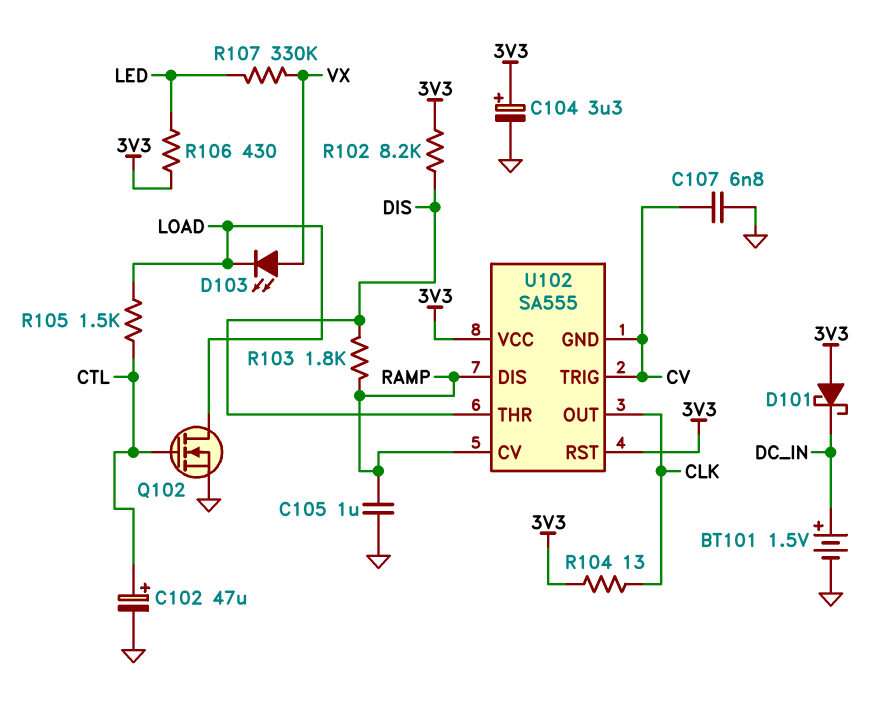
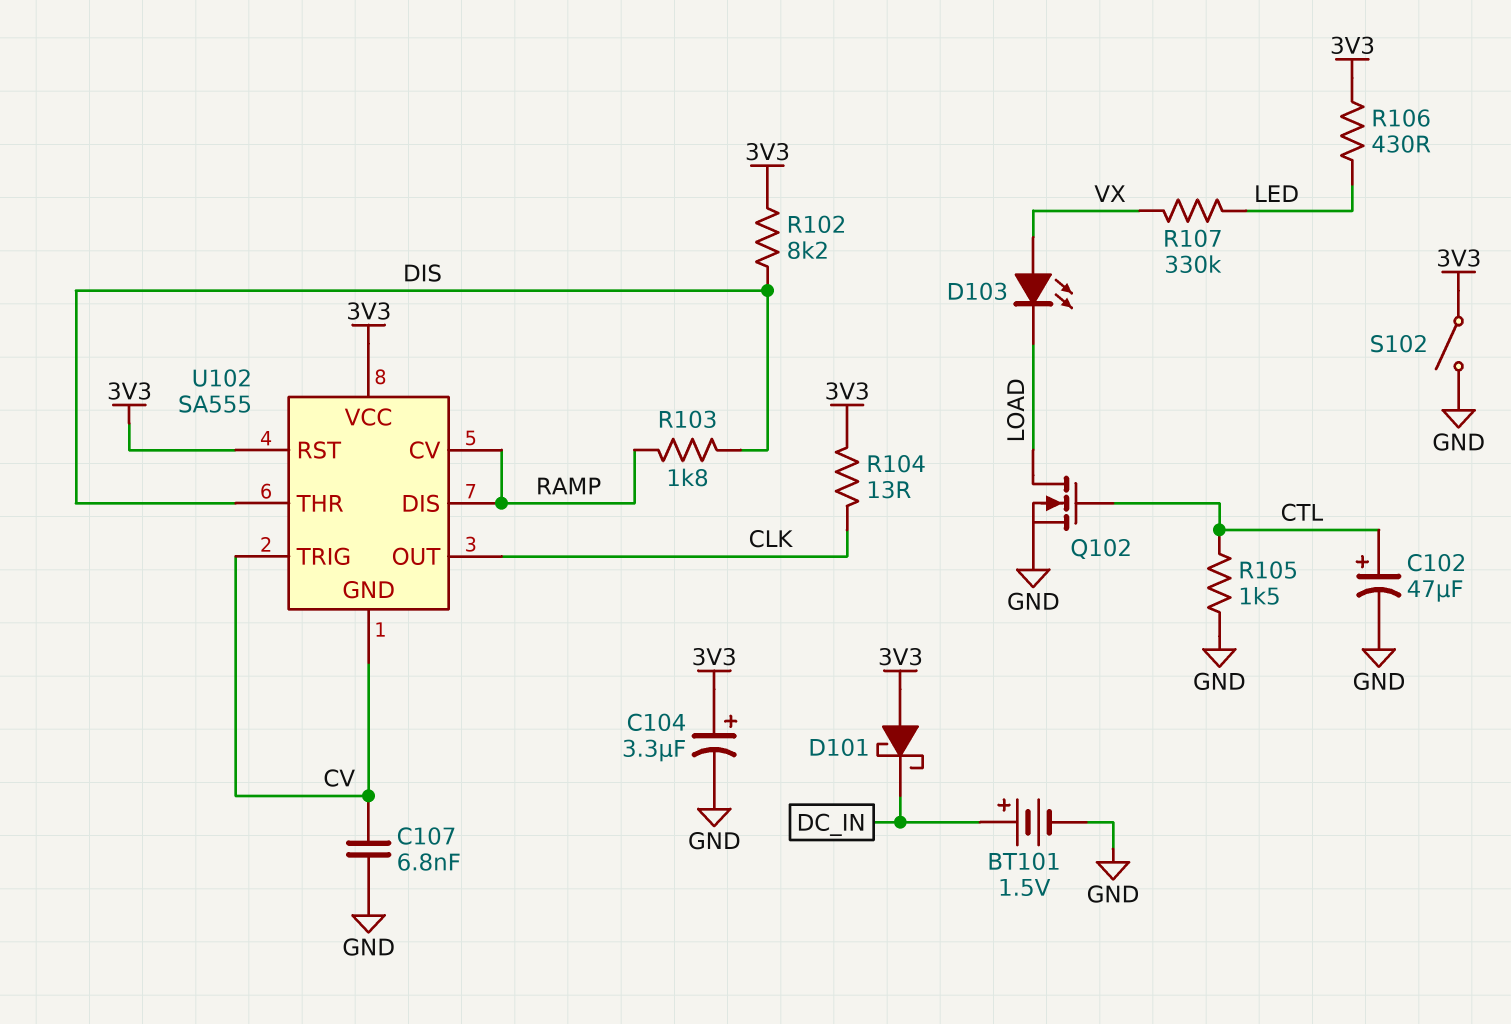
C105: 1uF (GND, RAMP) -> none
R105: 1.5k (CTL, LOAD) -> 1.5k (CTL, GND)
S102: none -> switch (3V3, GND)

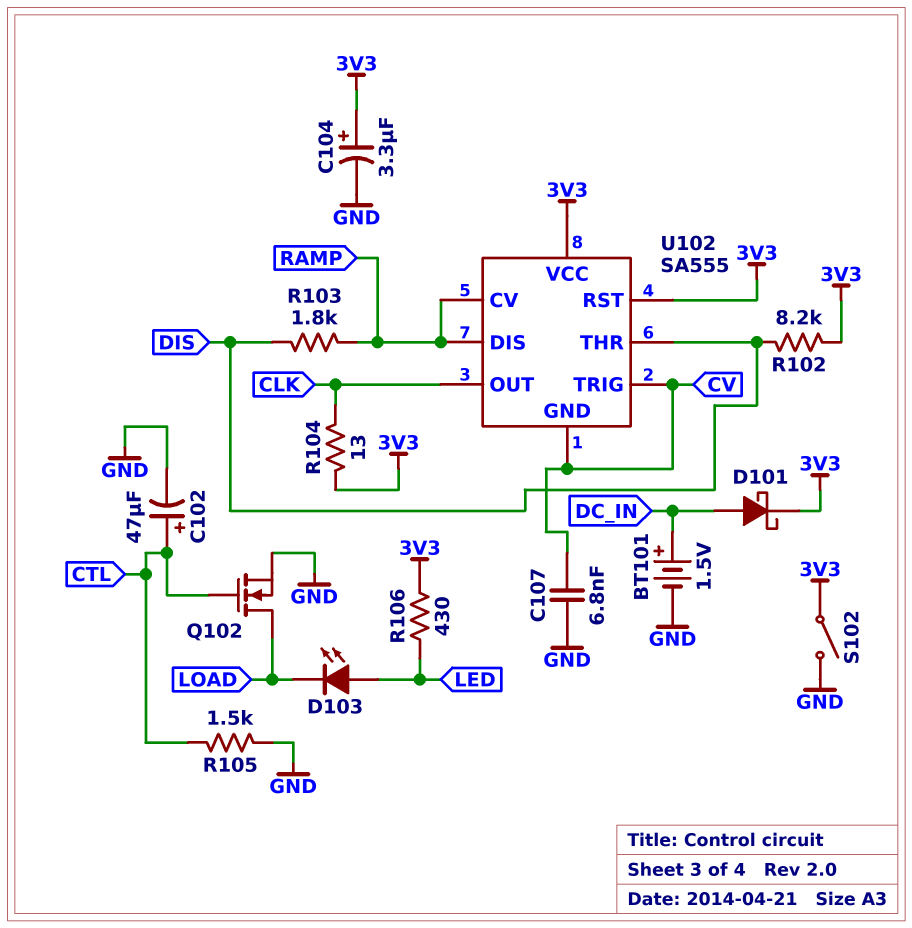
D101: schottky (A 3V3, K DC_IN) -> schottky (A DC_IN, K 3V3)
D103: LED (A VX, K LOAD) -> LED (A LED, K LOAD)
R107: 330k (LED, VX) -> none

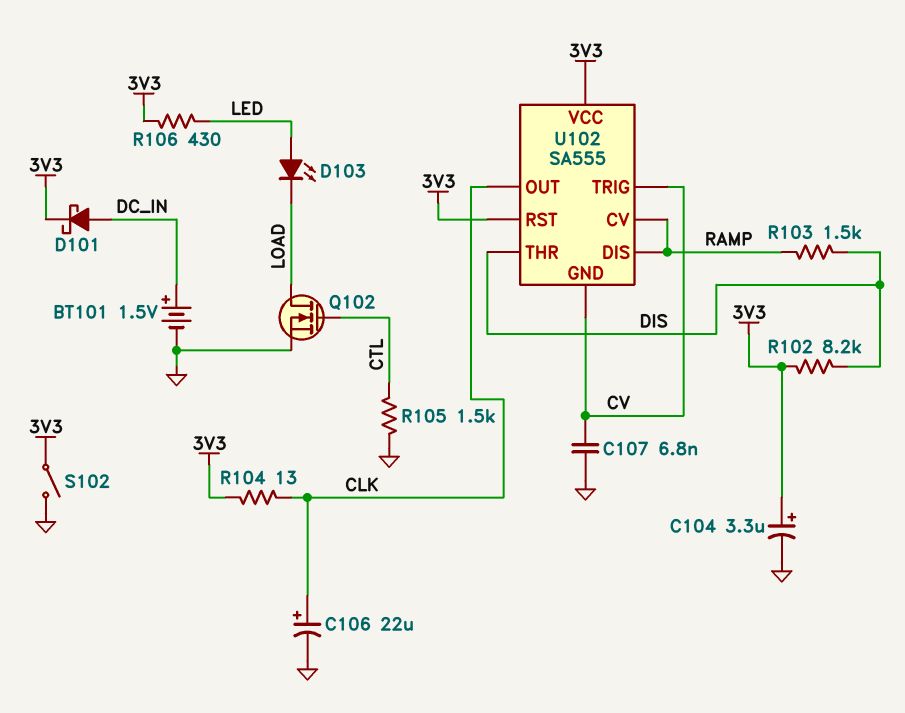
C102: 47uF (plus CTL, minus GND) -> none
C106: none -> 22uF (plus CLK, minus GND)
R103: 1.8k (DIS, RAMP) -> 1.5k (DIS, RAMP)

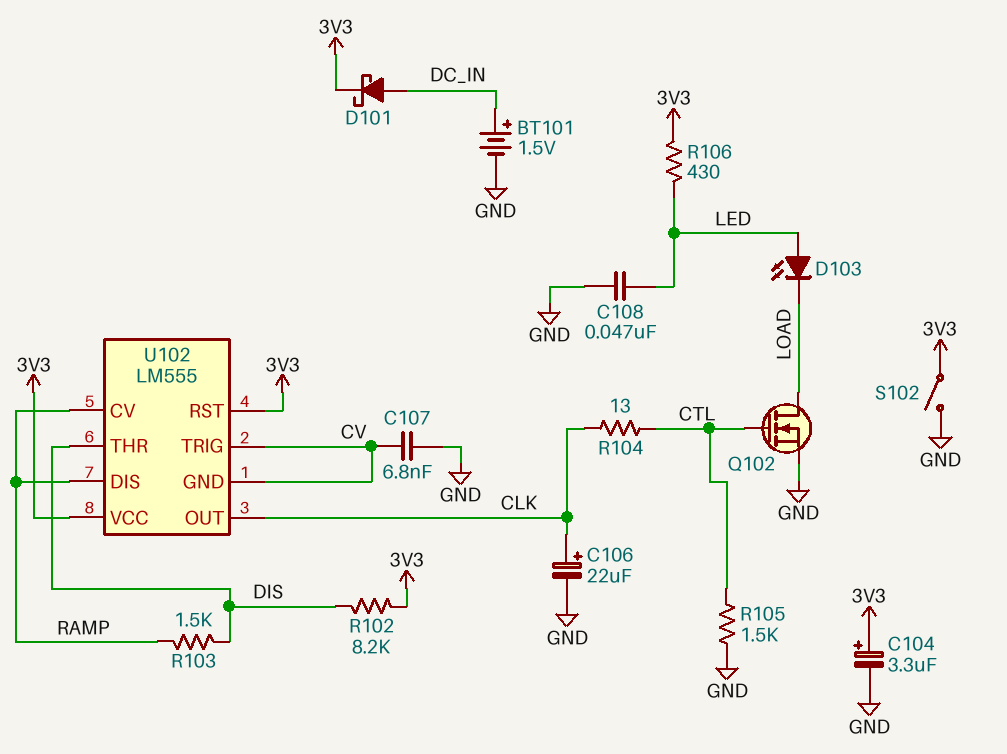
C108: none -> 47nF (GND, LED)
R104: 13 (3V3, CLK) -> 13 (CLK, CTL)
U102: SA555 -> LM555

